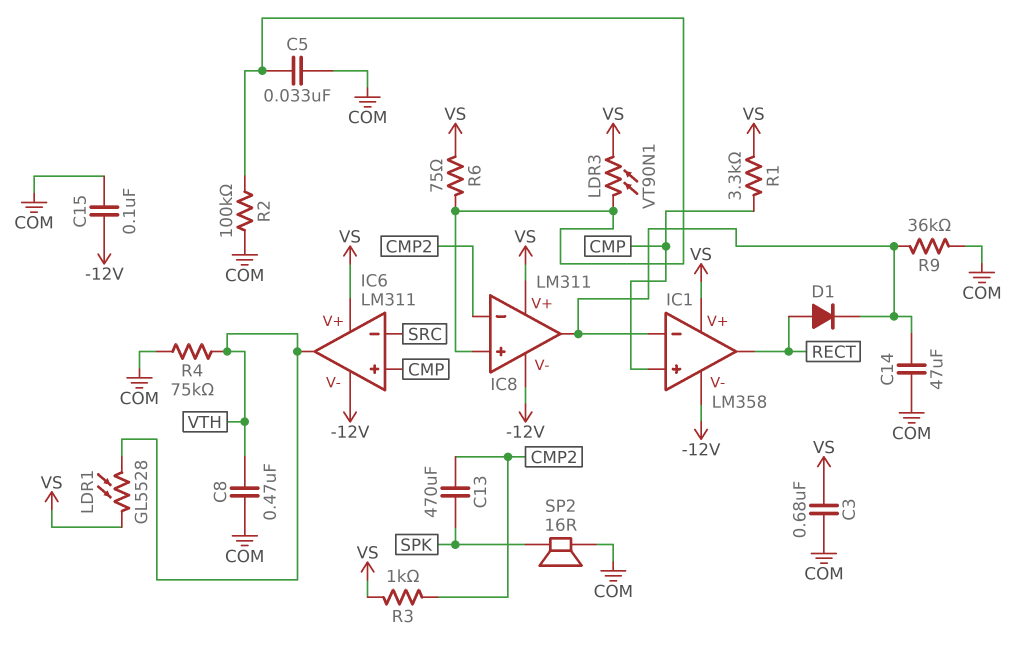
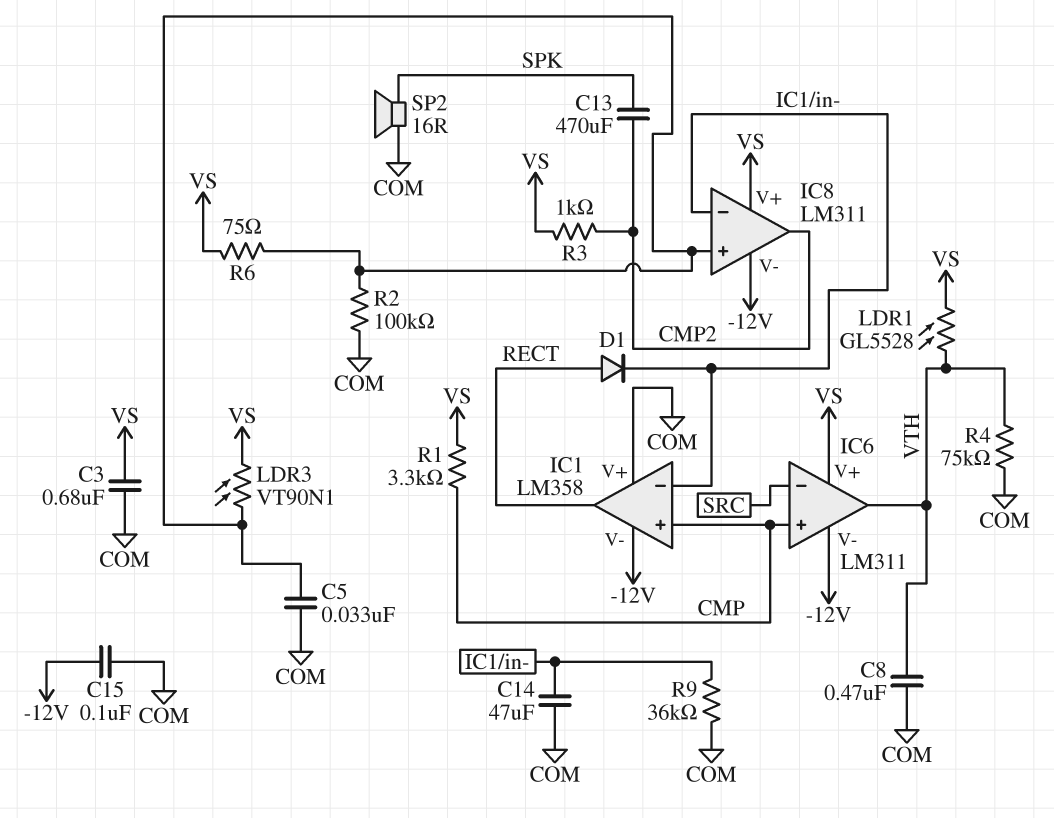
IC1 pin V+: VS -> COM
IC8 pin in-: CMP2 -> IC1/in-
IC8 pin out: IC1/in- -> CMP2

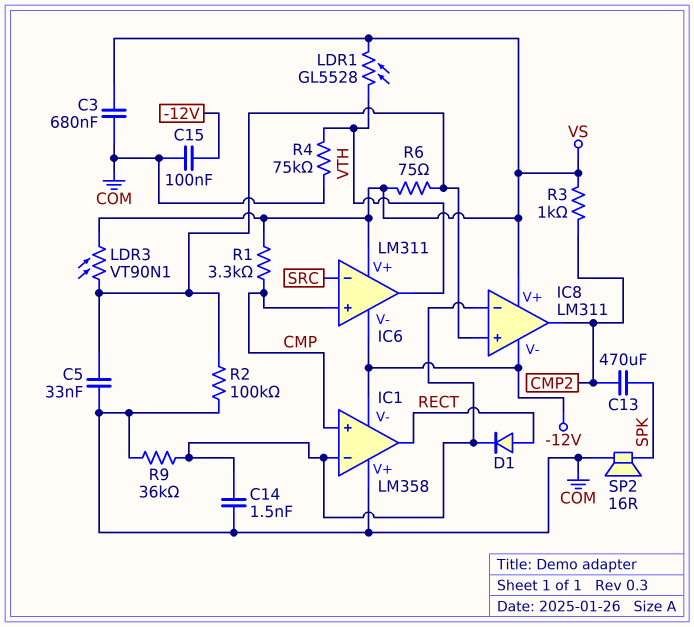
C8: 470nF (COM, VTH) -> none
C14: 47uF (COM, IC1/in-) -> 1.5nF (COM, IC1/in-)

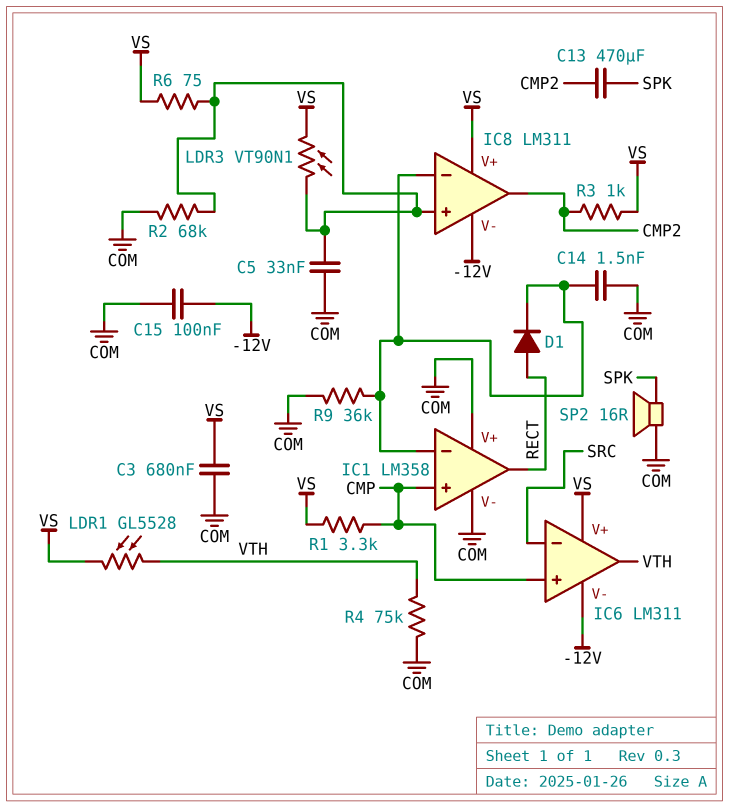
IC1 pin V-: -12V -> COM
R2: 100k (COM, IC8/in+) -> 68k (COM, IC8/in+)

